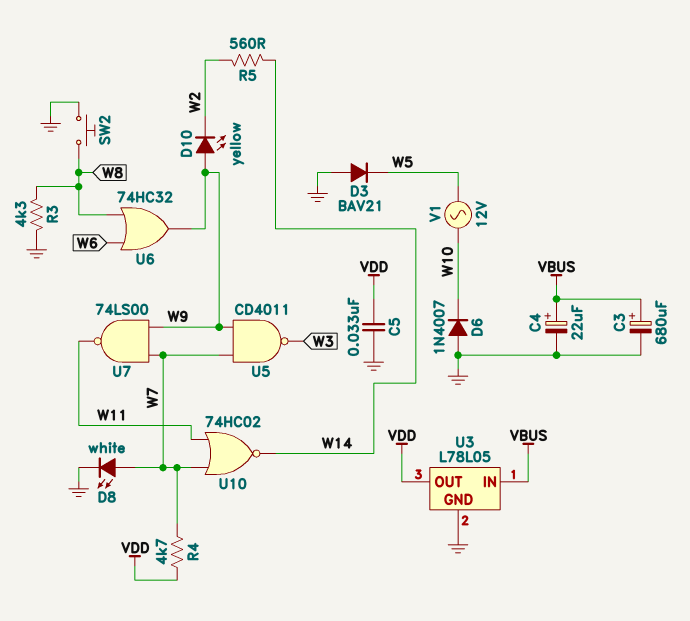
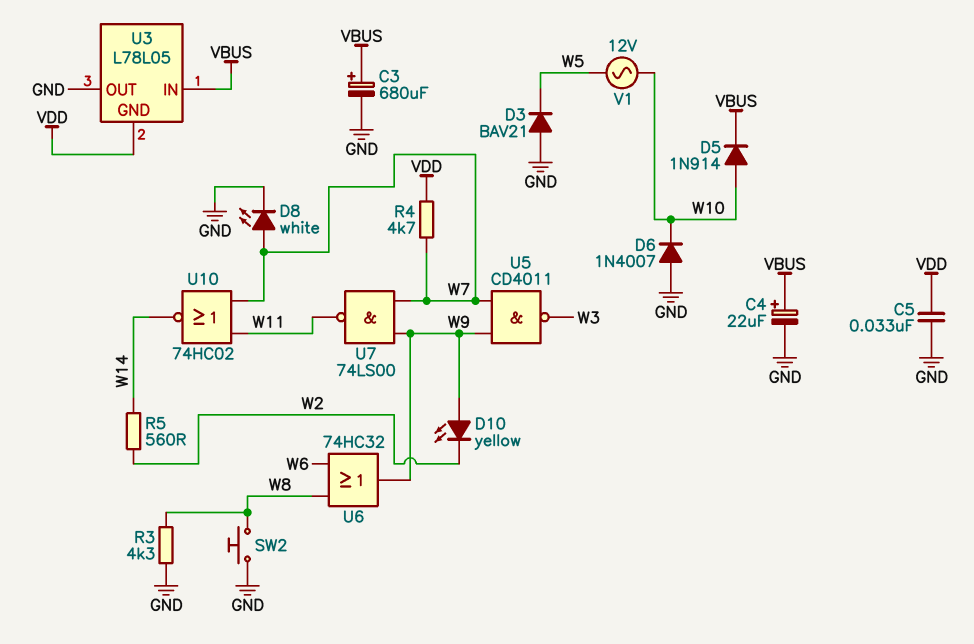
D5: none -> diode 1N914 (A W10, K VBUS)
U3 pin GND: GND -> VDD
U3 pin OUT: VDD -> GND

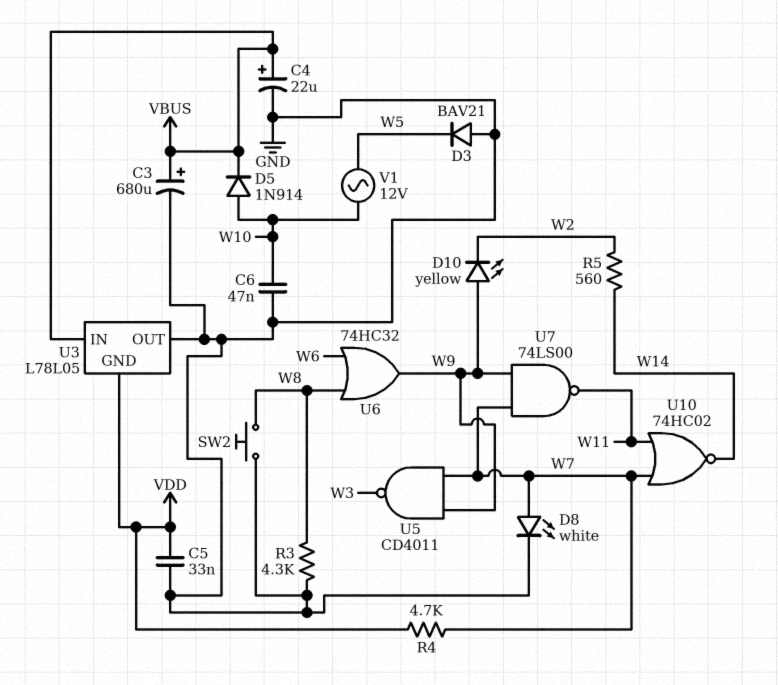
C6: none -> 47nF (GND, W10)
D6: diode 1N4007 (A GND, K W10) -> none

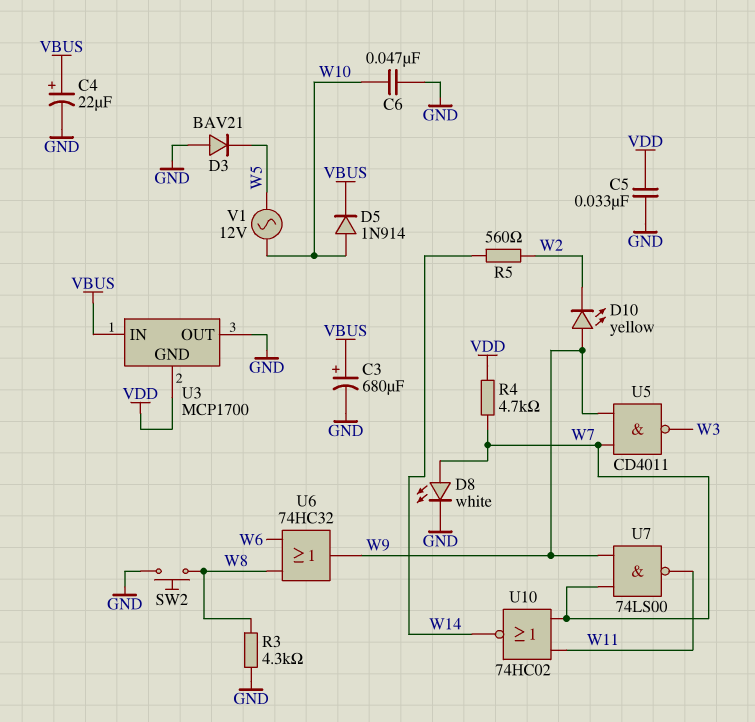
U3: L78L05 -> MCP1700

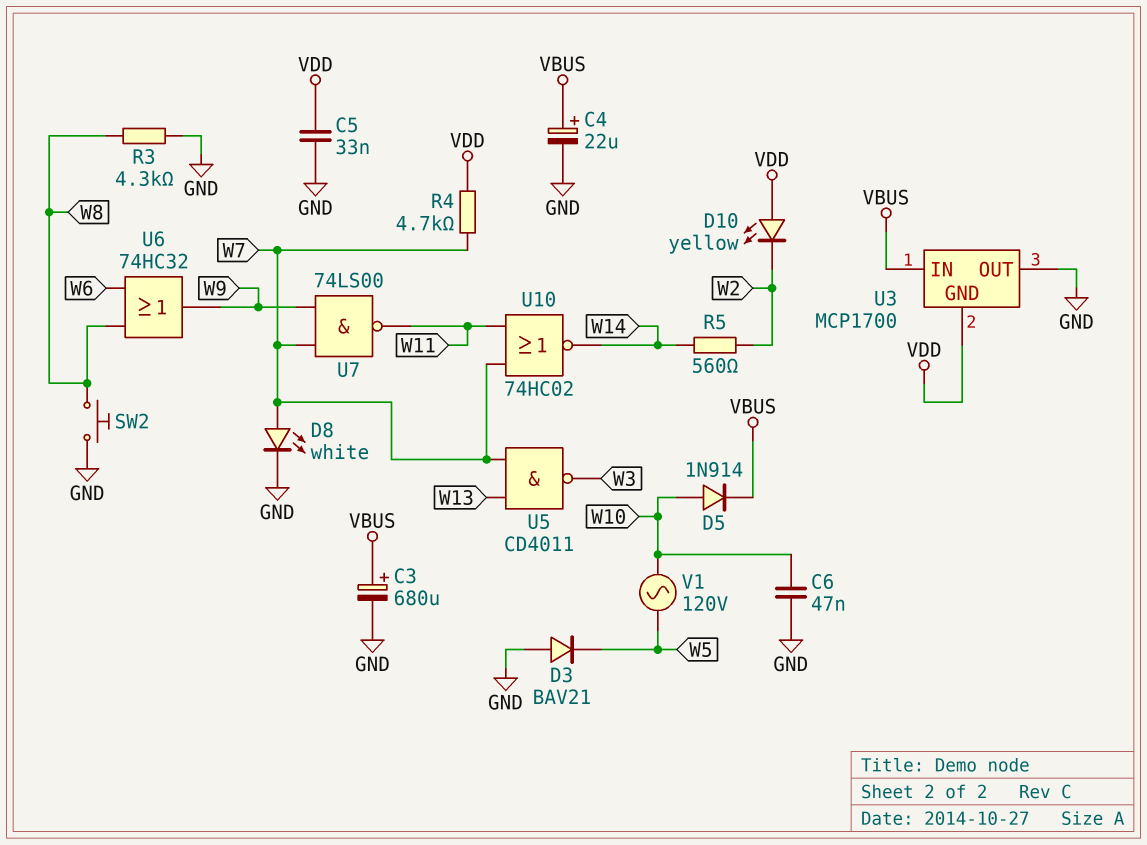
D10: LED yellow (A W9, K W2) -> LED yellow (A VDD, K W2)
U5: NAND CD4011 (in W7, in W9, out W3) -> NAND CD4011 (in W7, in W13, out W3)
V1: AC 12V (W5, W10) -> AC 120V (W5, W10)

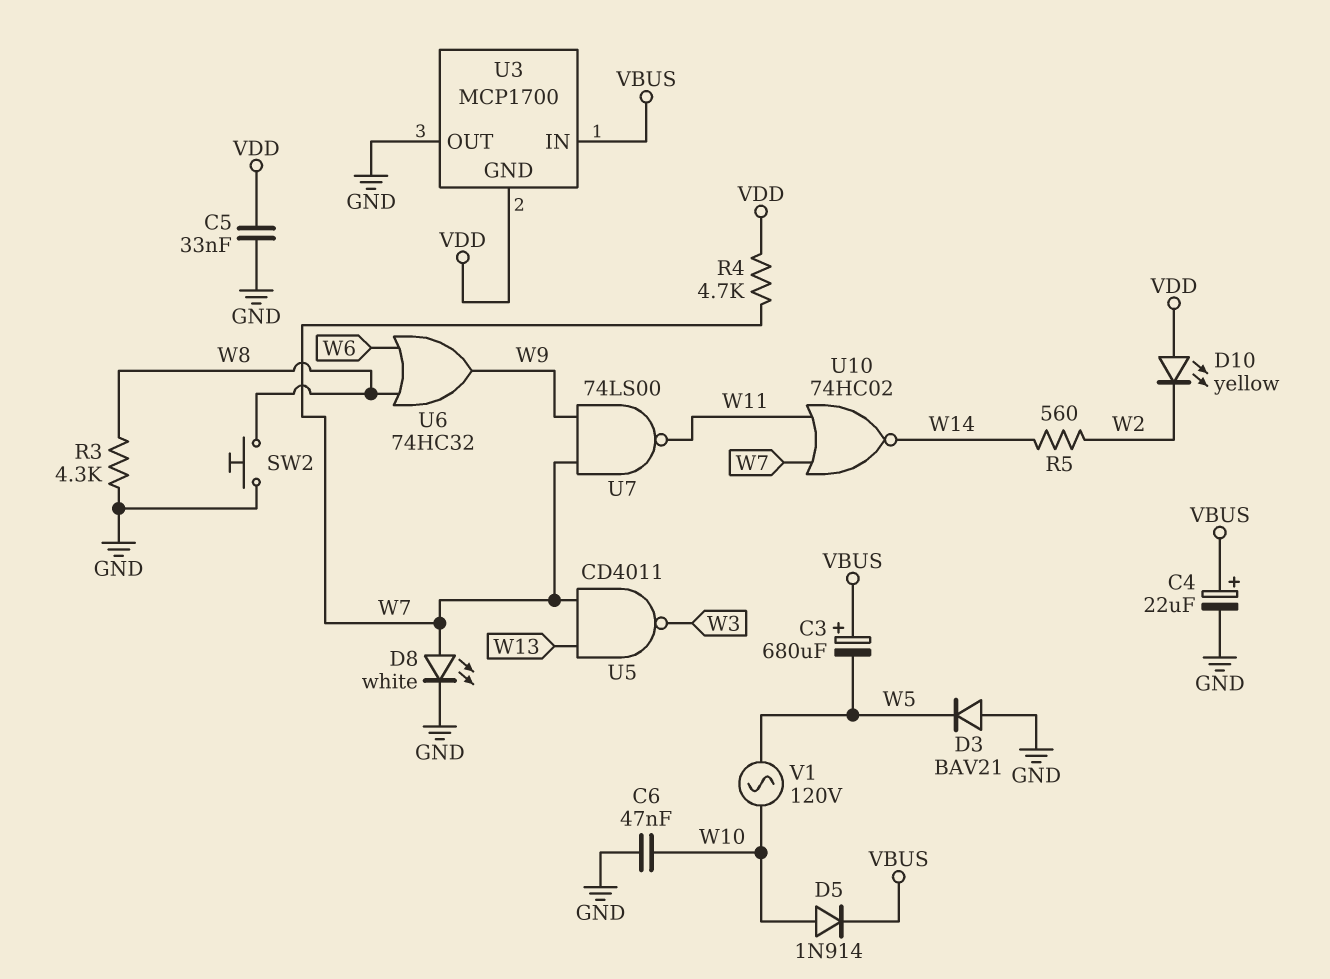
C3: 680uF (plus VBUS, minus GND) -> 680uF (plus VBUS, minus W5)

